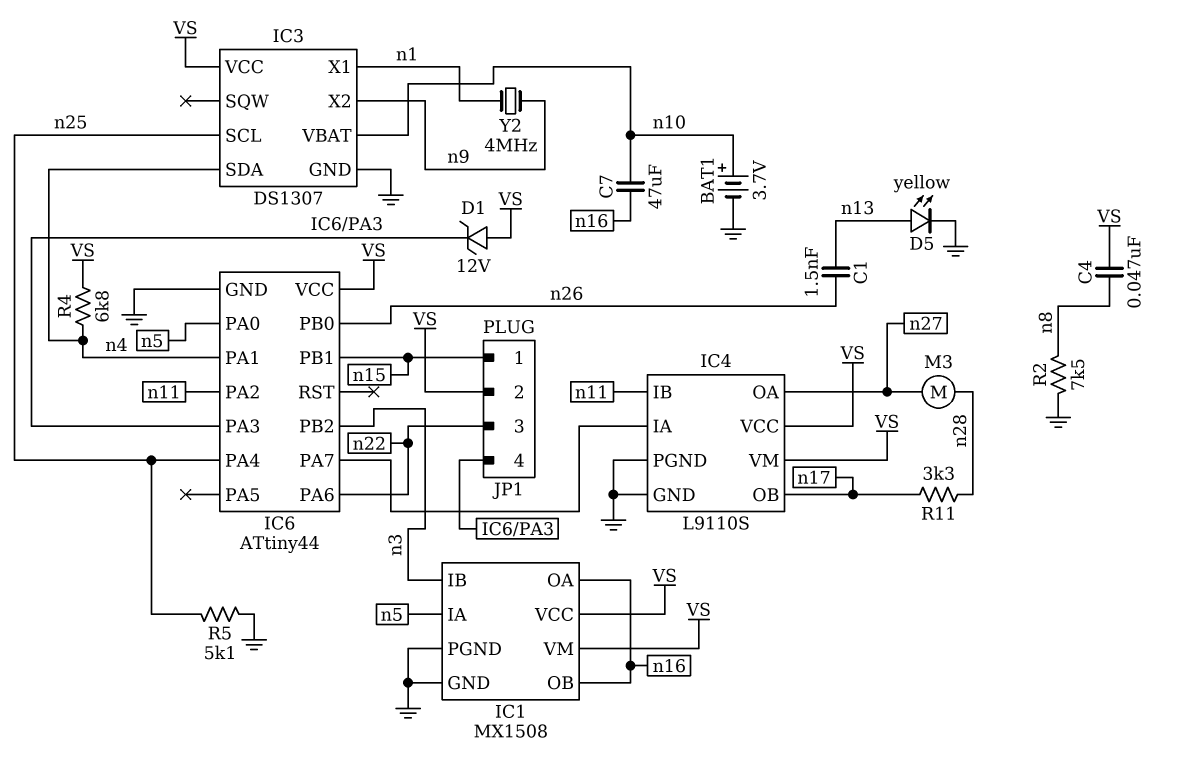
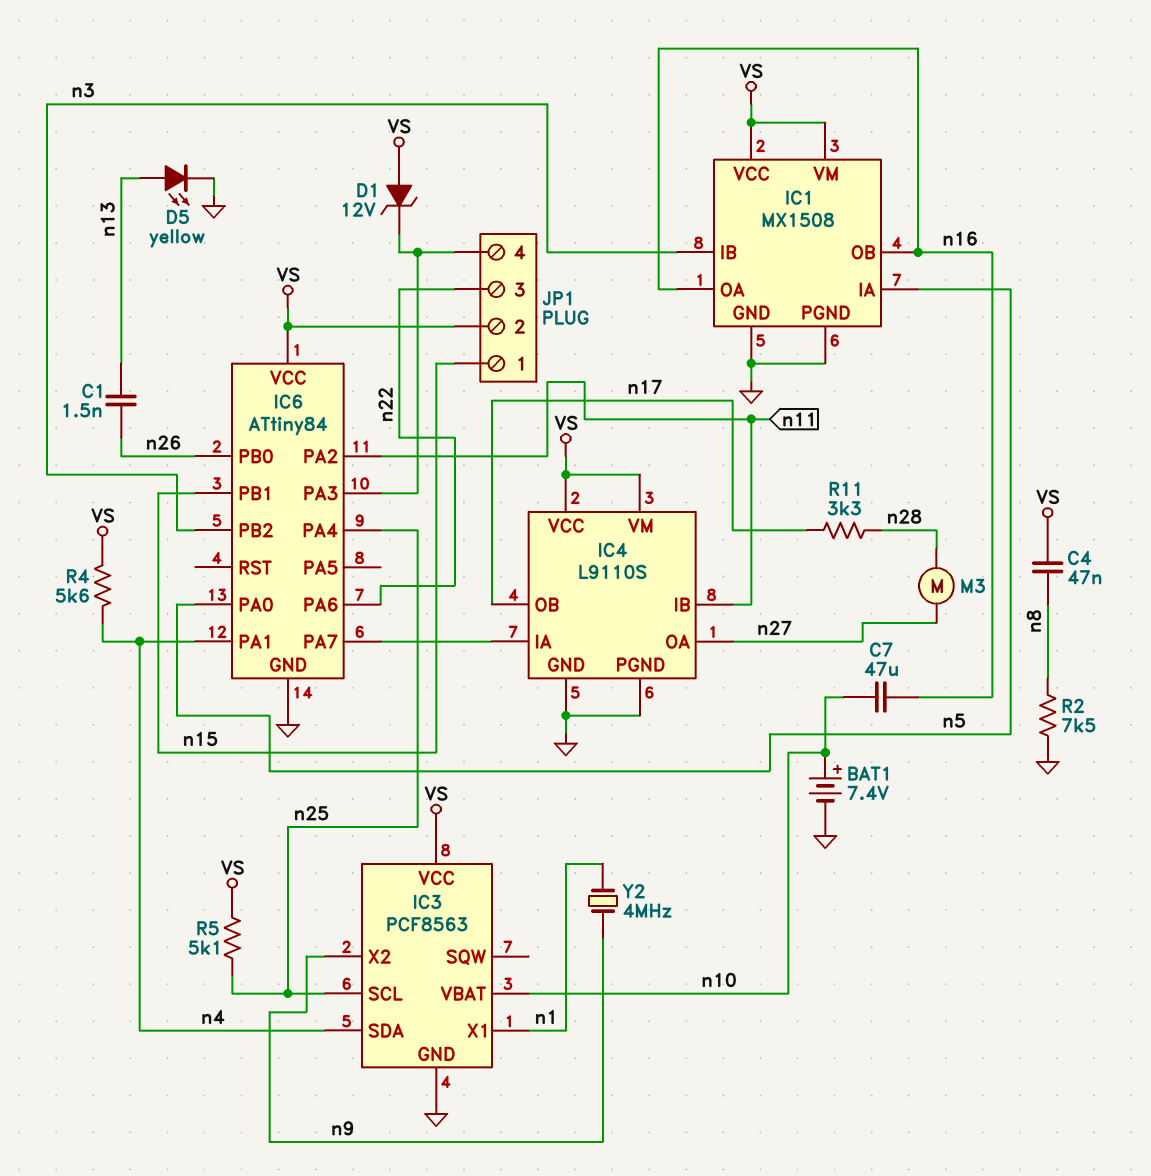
BAT1: 3.7V (plus n10, minus GND) -> 7.4V (plus n10, minus GND)
IC3: DS1307 -> PCF8563
IC6: ATtiny44 -> ATtiny84
R4: 6.8k (VS, n4) -> 5.6k (VS, n4)
R5: 5.1k (GND, n25) -> 5.1k (VS, n25)

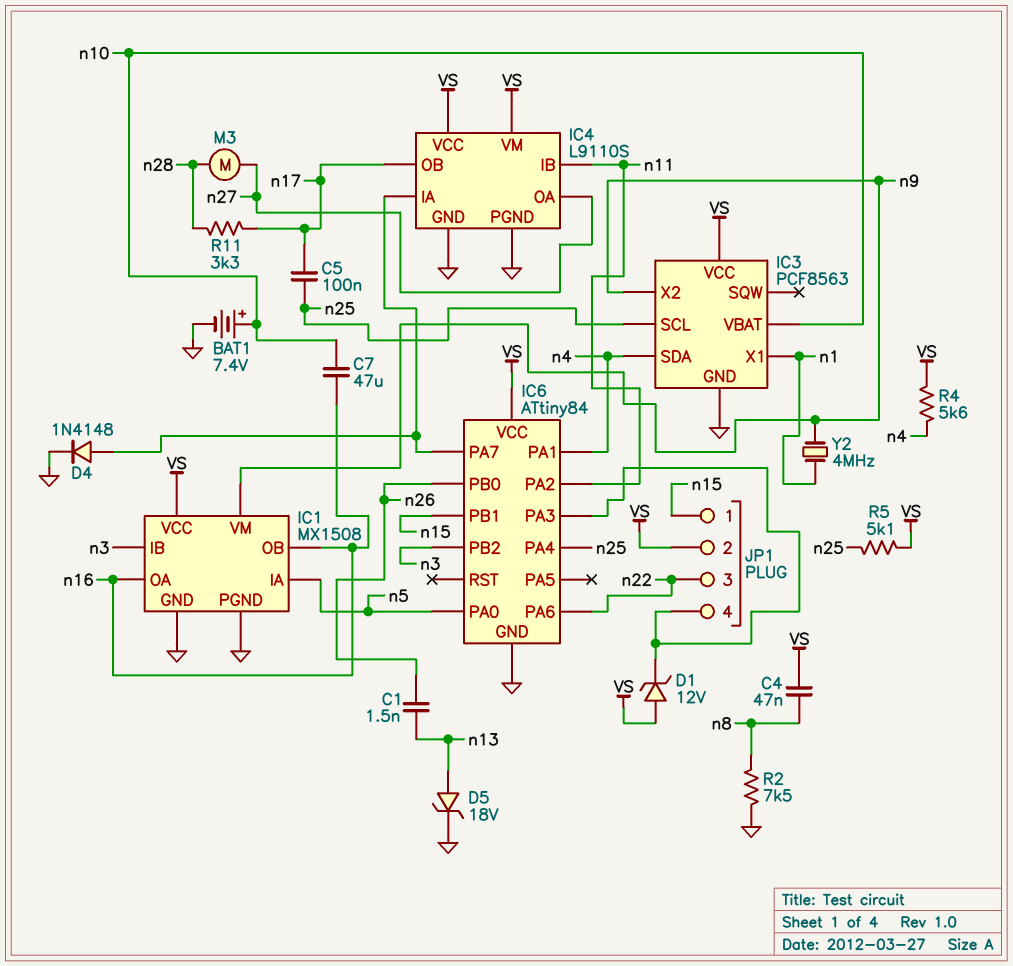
C5: none -> 100nF (n17, n25)
D4: none -> diode 1N4148 (A IC4/IA, K GND)
D5: LED yellow (A n13, K GND) -> zener 18V (A n13, K GND)
IC1 pin VM: VS -> n9

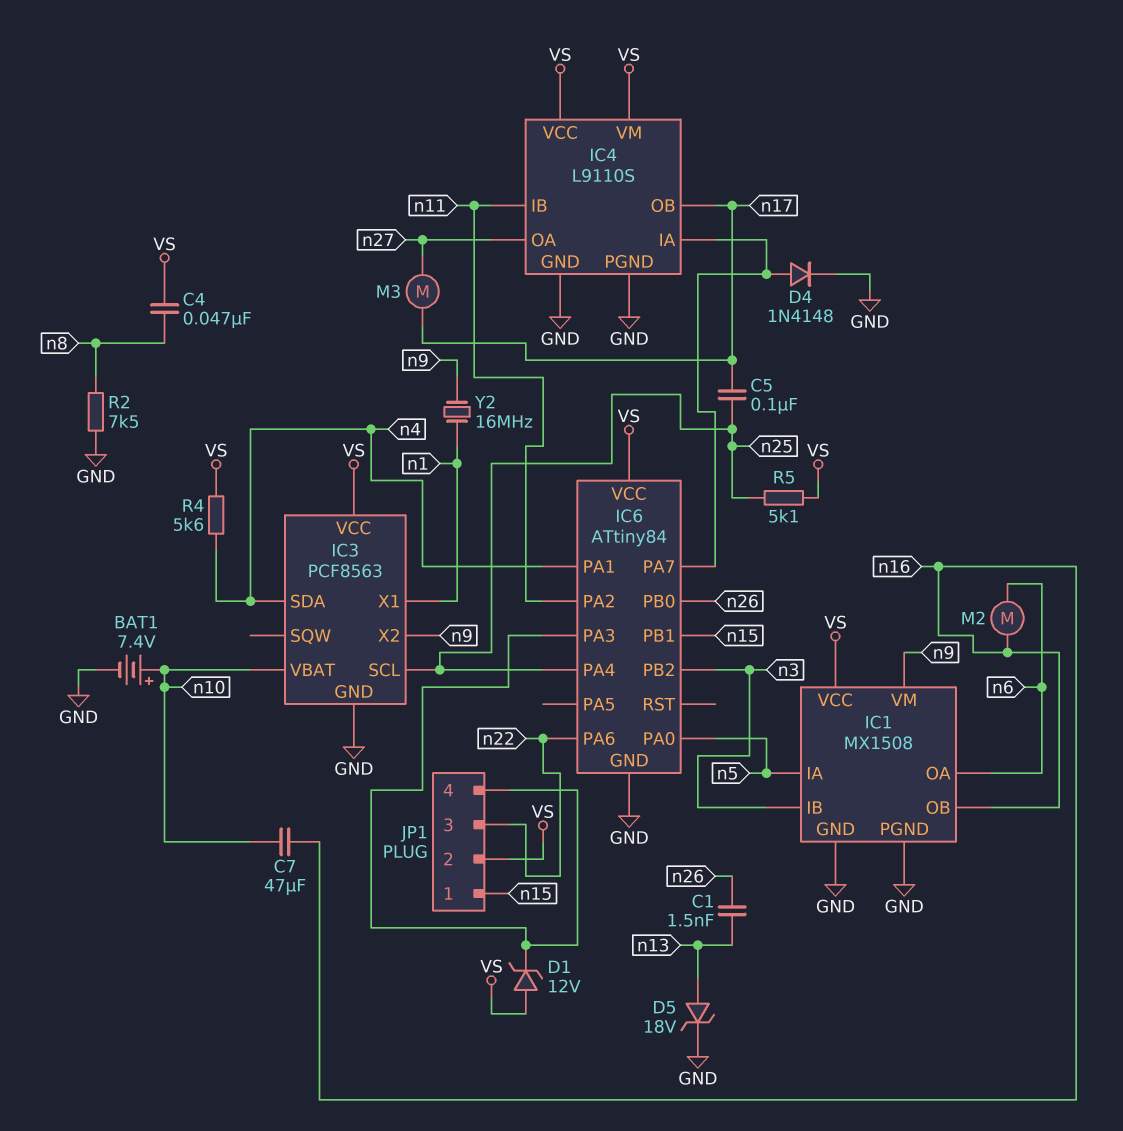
IC1 pin OA: n16 -> n6
M2: none -> motor (n6, n16)
M3: motor (n27, n28) -> motor (n17, n27)
R11: 3.3k (n17, n28) -> none
Y2: 4MHz (n1, n9) -> 16MHz (n1, n9)

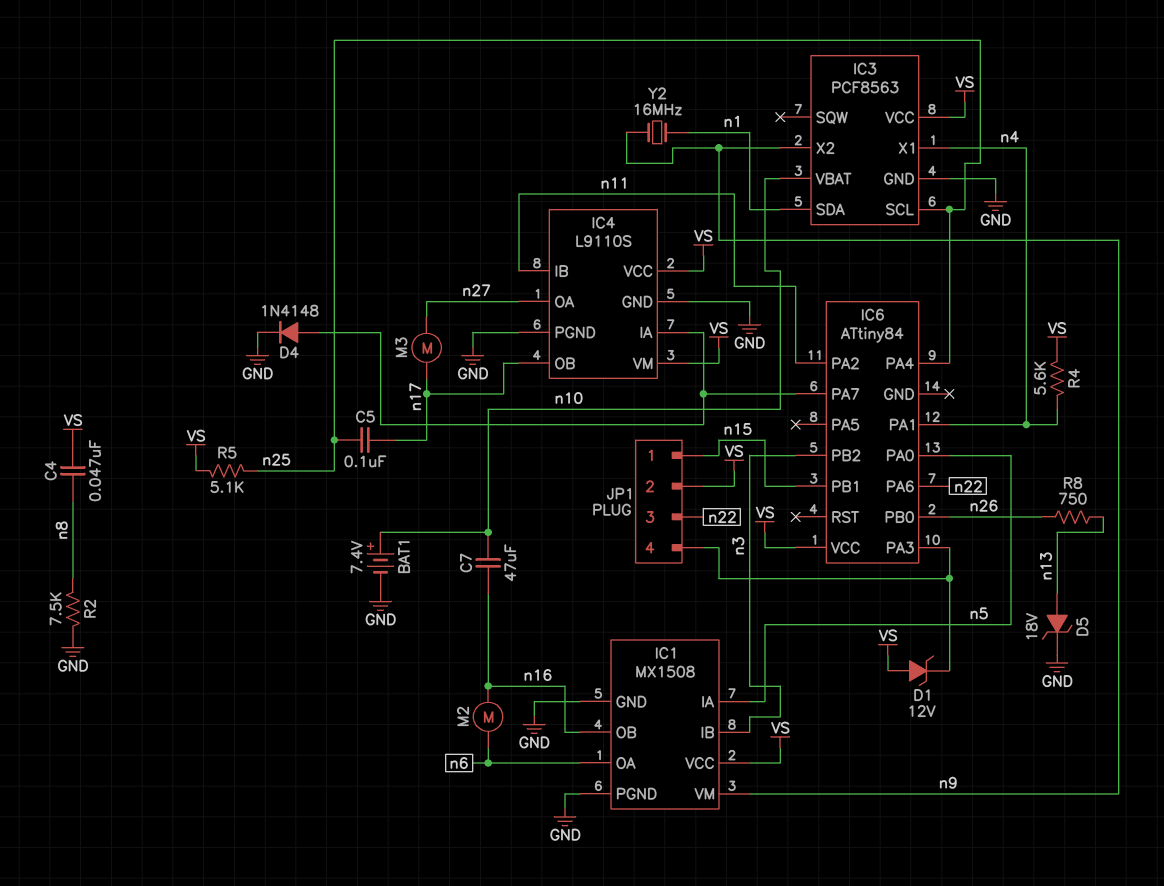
C1: 1.5nF (n13, n26) -> none
IC3 pin SDA: n4 -> n1
IC3 pin X1: n1 -> n4
IC6 pin GND: GND -> none
R8: none -> 750 (n13, n26)

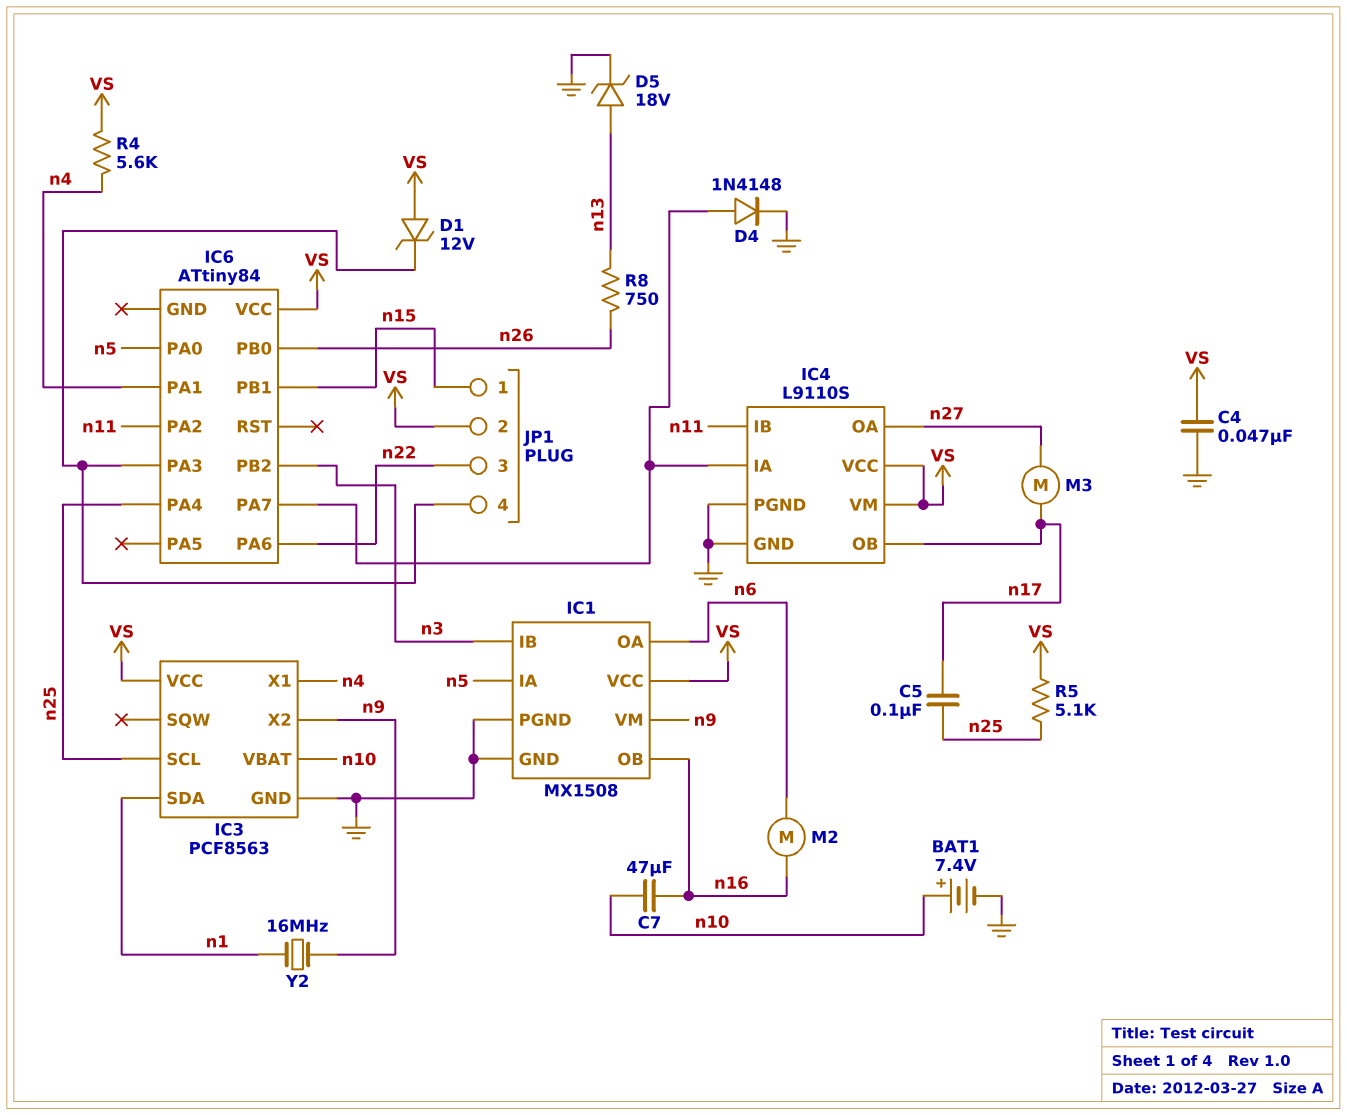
C4: 47nF (VS, n8) -> 47nF (GND, VS)
R2: 7.5k (GND, n8) -> none

